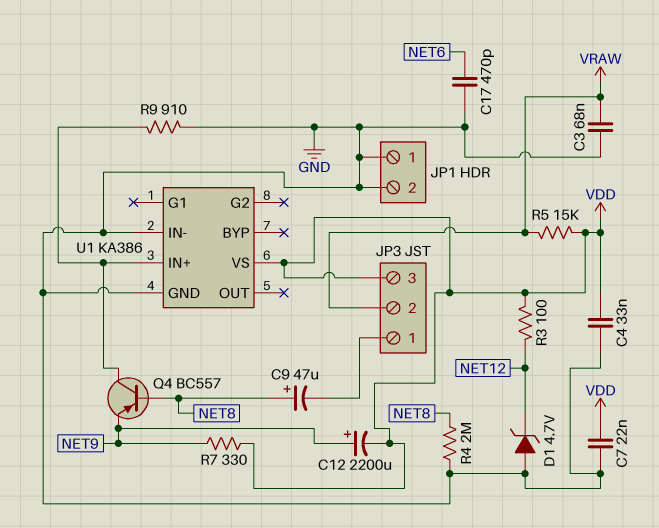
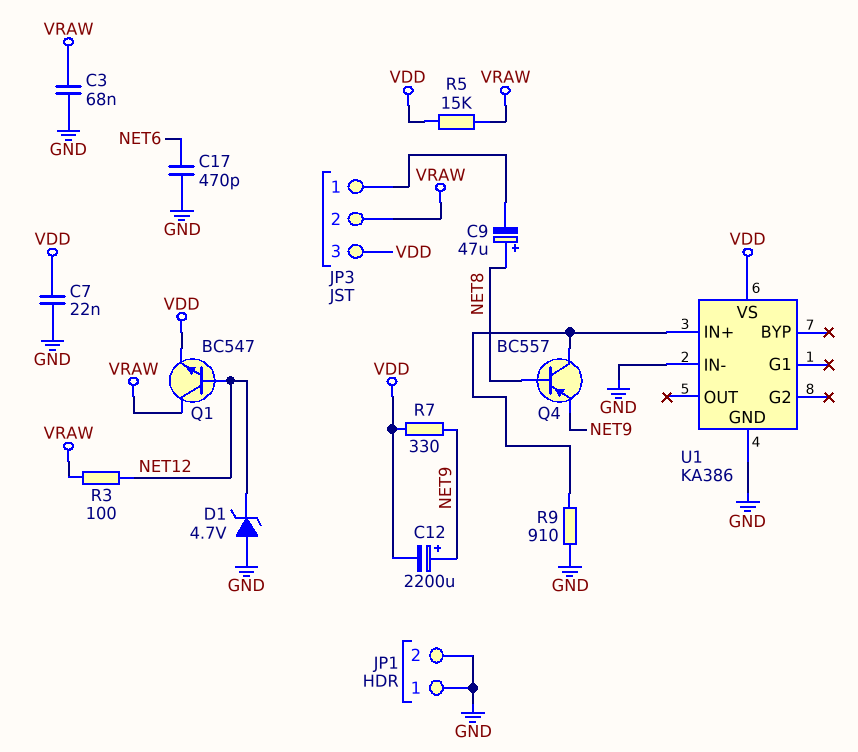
C4: 33nF (GND, VDD) -> none
Q1: none -> NPN BC547 (B NET12, C VRAW, E VDD)
R3: 100 (NET12, VDD) -> 100 (NET12, VRAW)
R4: 2M (GND, NET8) -> none

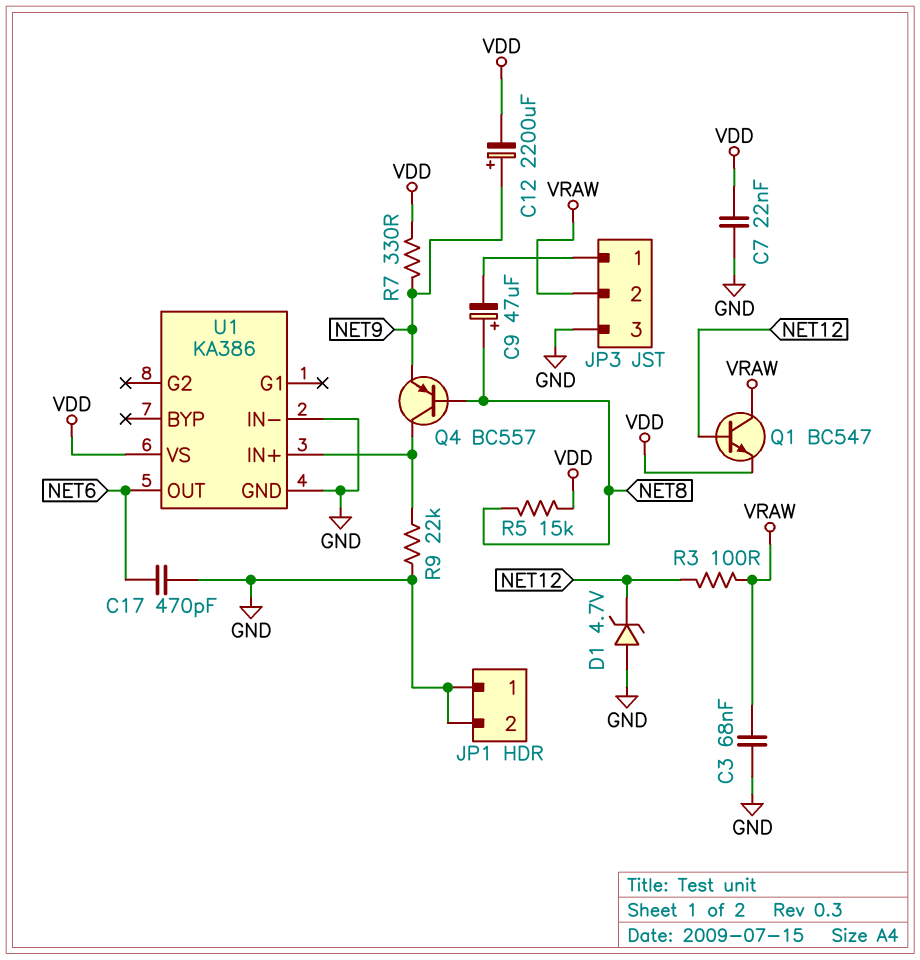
JP3 pin 3: VDD -> GND
R5: 15k (VDD, VRAW) -> 15k (NET8, VDD)
R9: 910 (GND, U1/IN+) -> 22k (GND, U1/IN+)
U1 pin OUT: none -> NET6

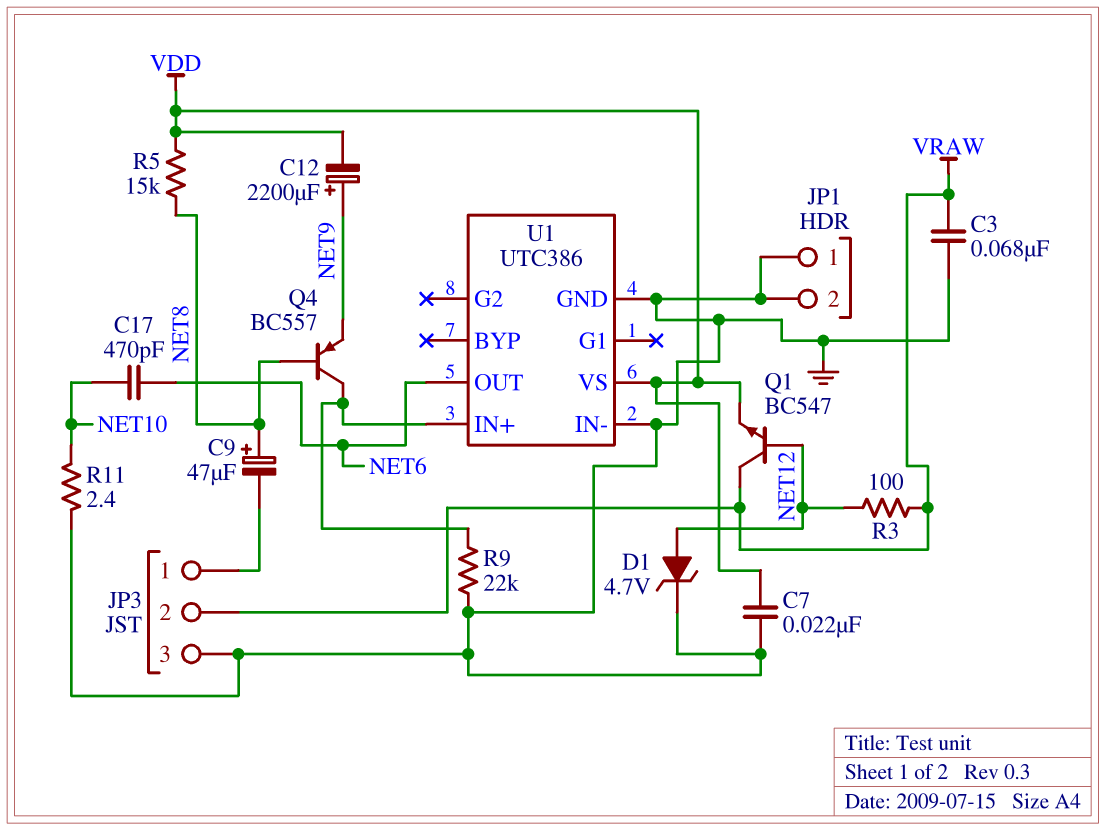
C17: 470pF (GND, NET6) -> 470pF (NET6, NET10)
D1: zener 4.7V (A GND, K NET12) -> zener 4.7V (A NET12, K GND)
R7: 330 (NET9, VDD) -> none
R11: none -> 2.4 (GND, NET10)
U1: KA386 -> UTC386

